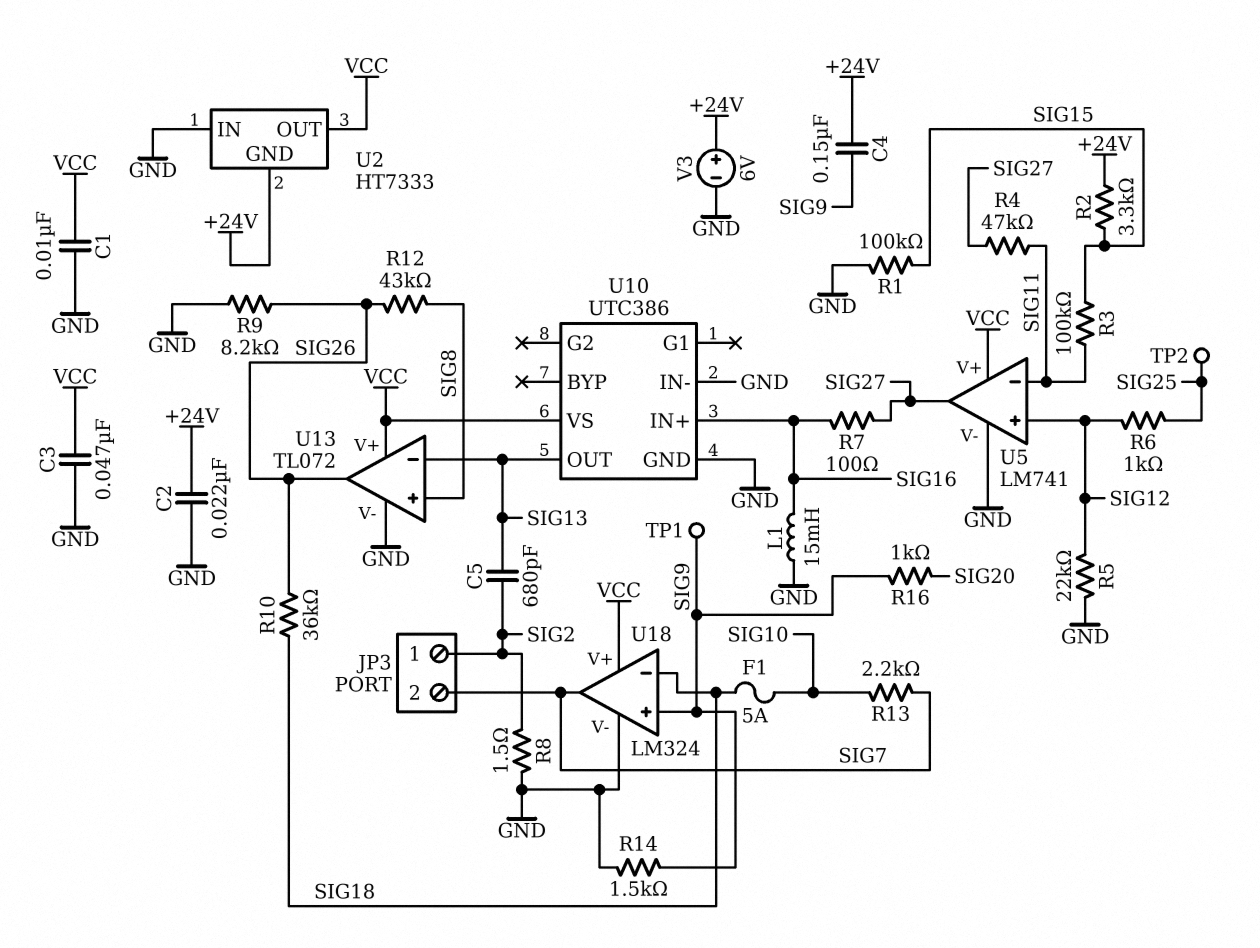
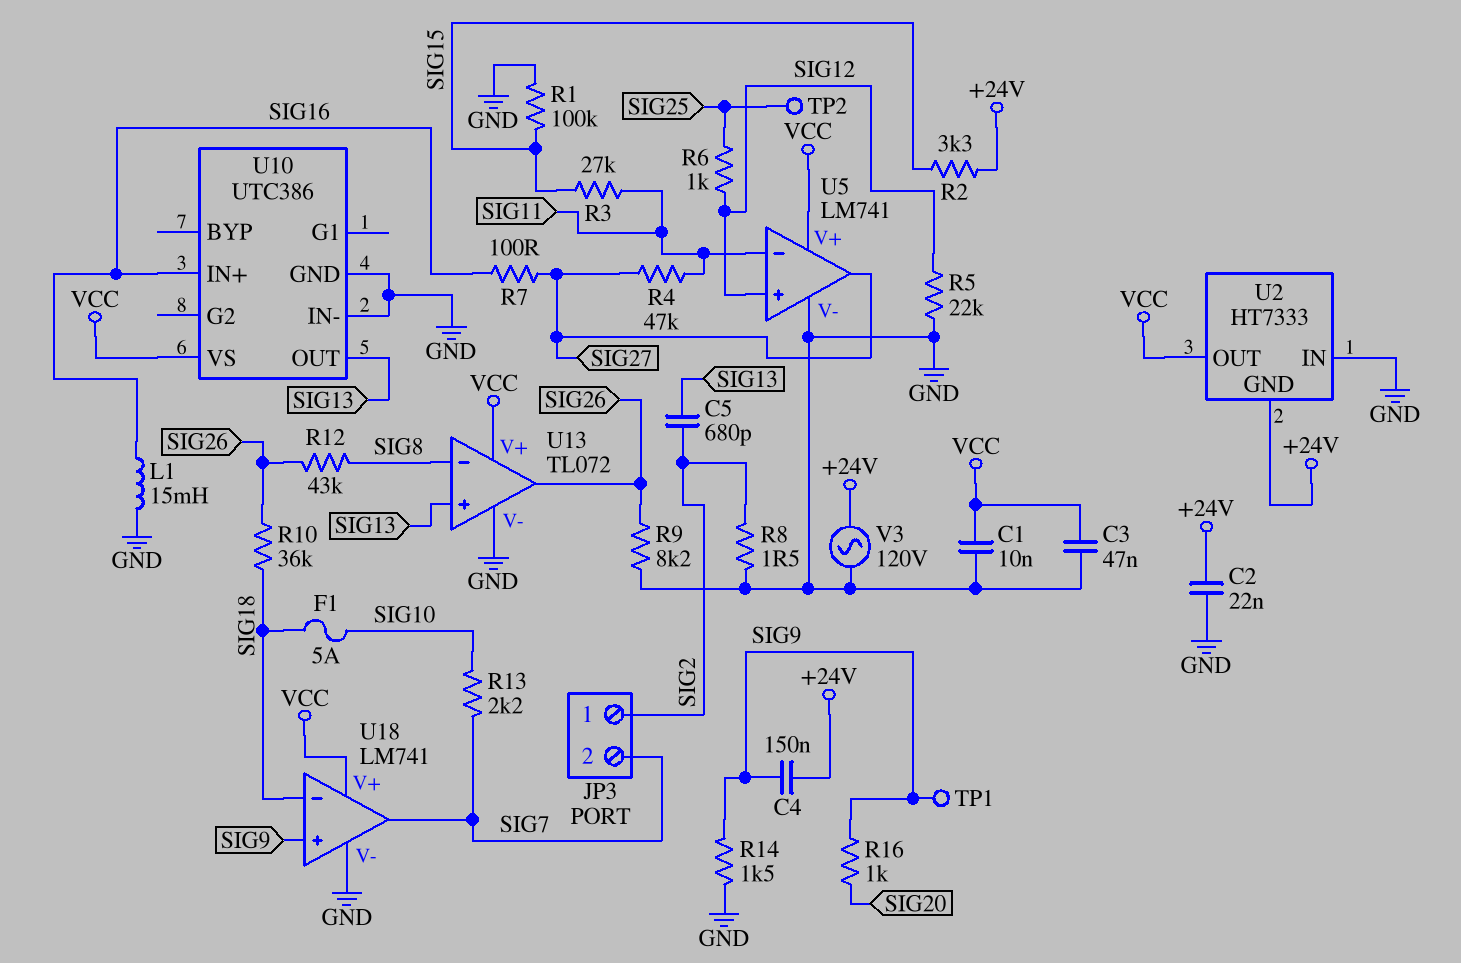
R3: 100k (SIG11, SIG15) -> 27k (SIG11, SIG15)
U13 pin in+: SIG8 -> SIG13
U13 pin in-: SIG13 -> SIG8
U18: LM324 -> LM741
V3: 6V (plus +24V, minus GND) -> AC 120V (+24V, GND)

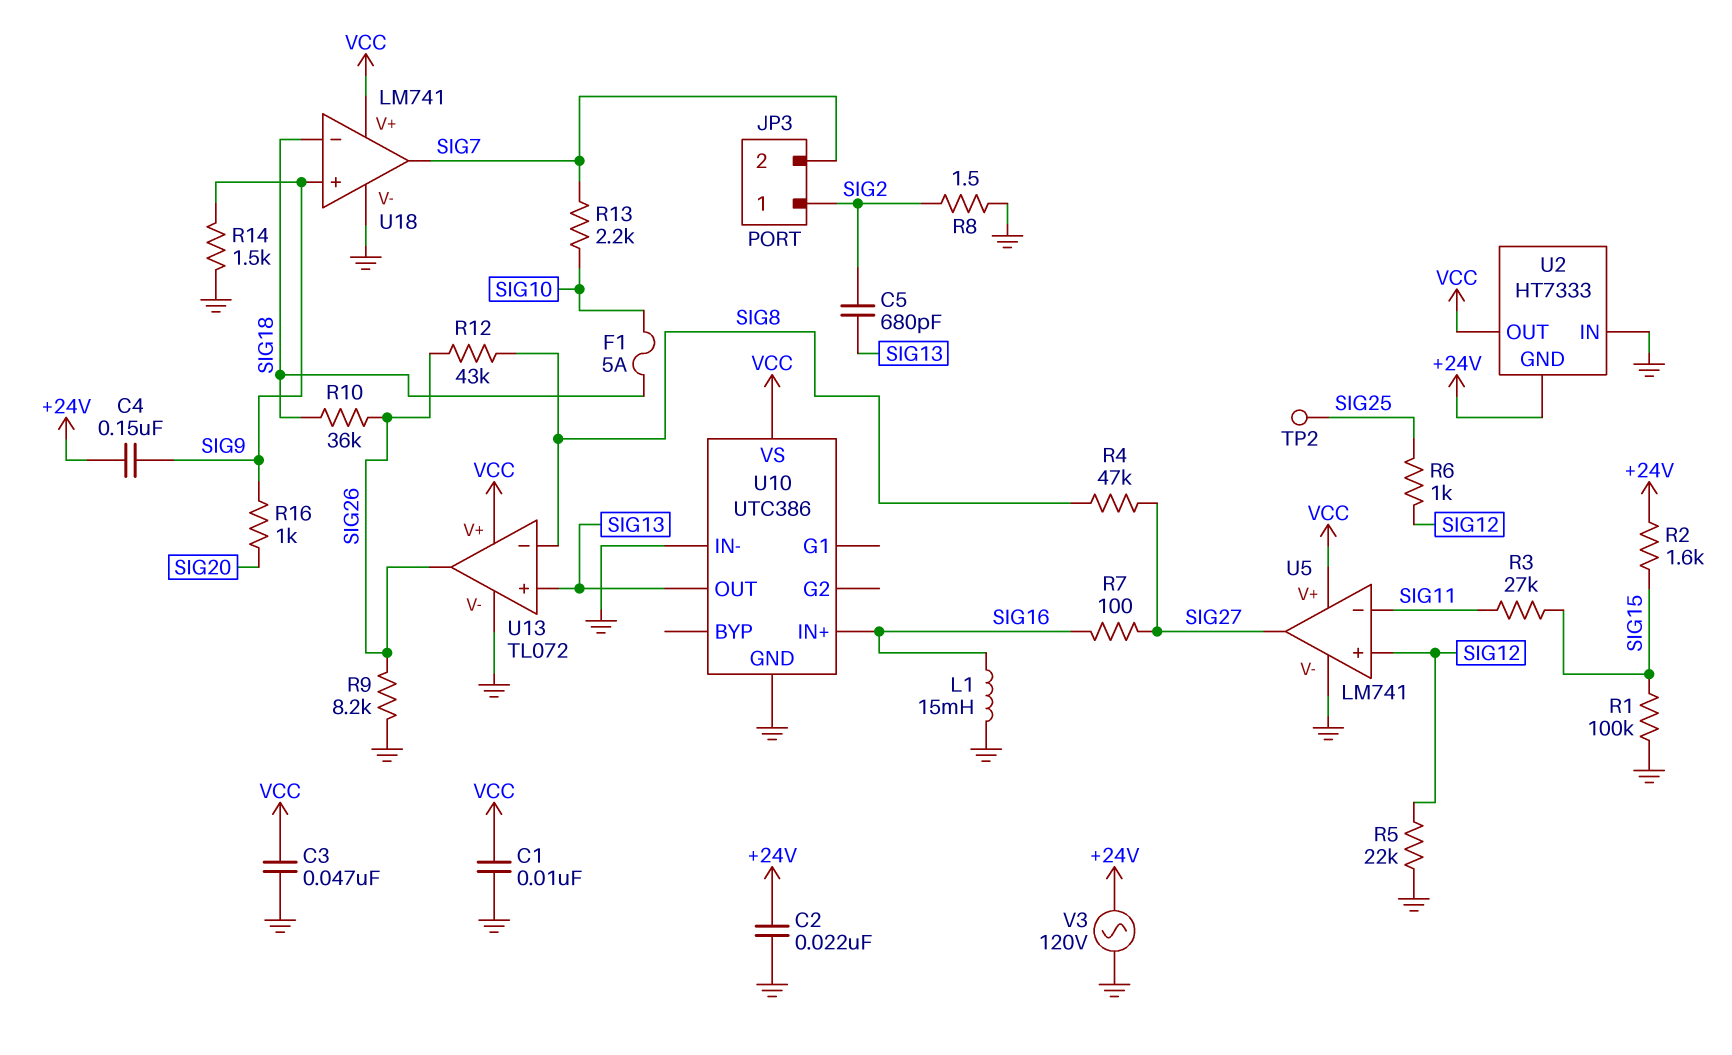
R2: 3.3k (+24V, SIG15) -> 1.6k (+24V, SIG15)
R4: 47k (SIG11, SIG27) -> 47k (SIG8, SIG27)
TP1: test point (SIG9) -> none

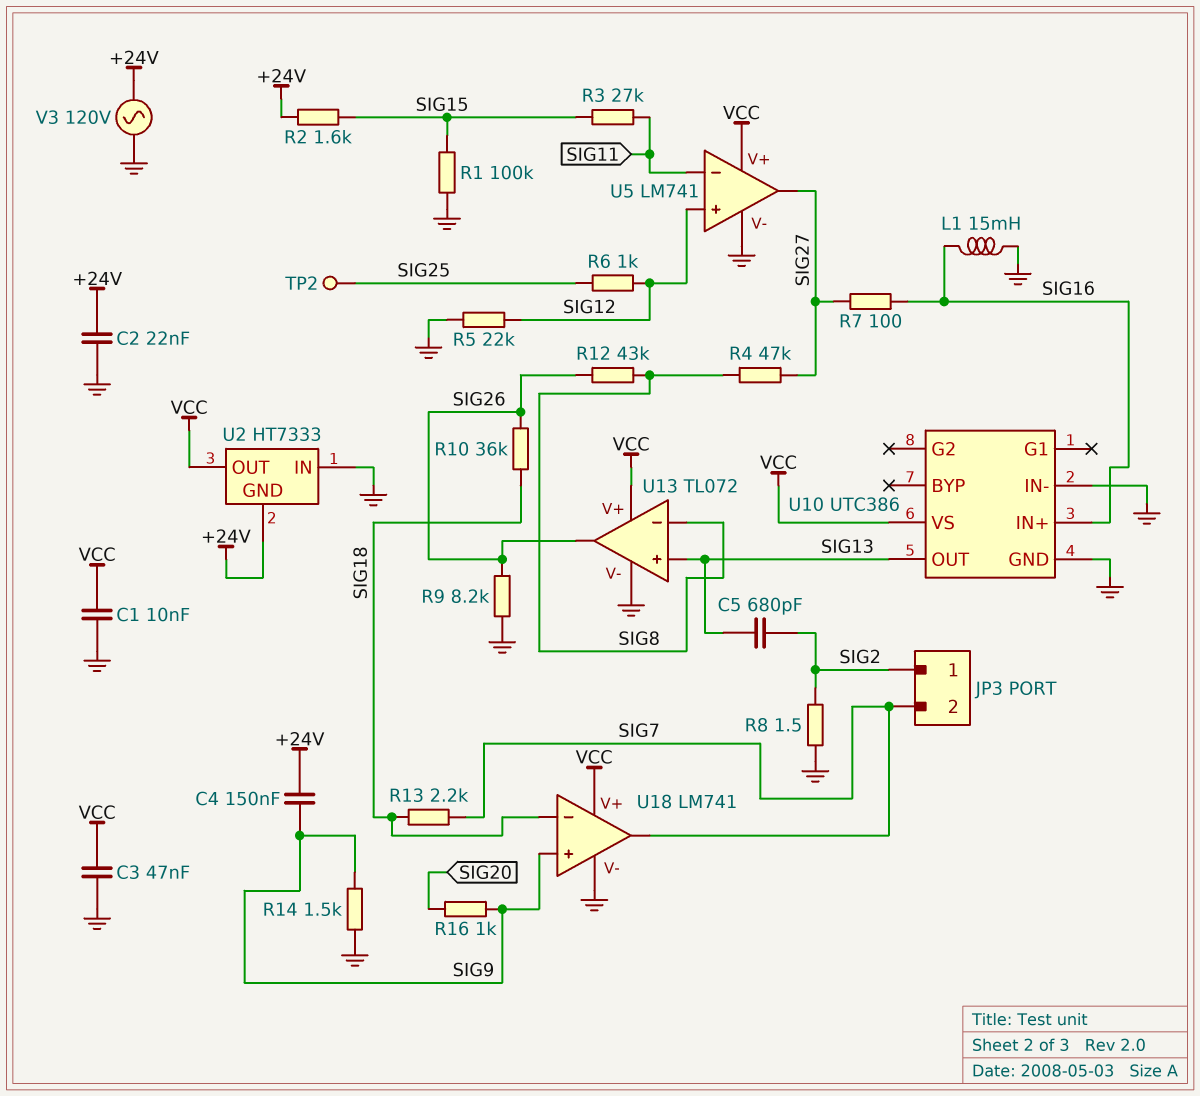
F1: 5A (SIG10, SIG18) -> none
R13: 2.2k (SIG7, SIG10) -> 2.2k (SIG7, SIG18)

